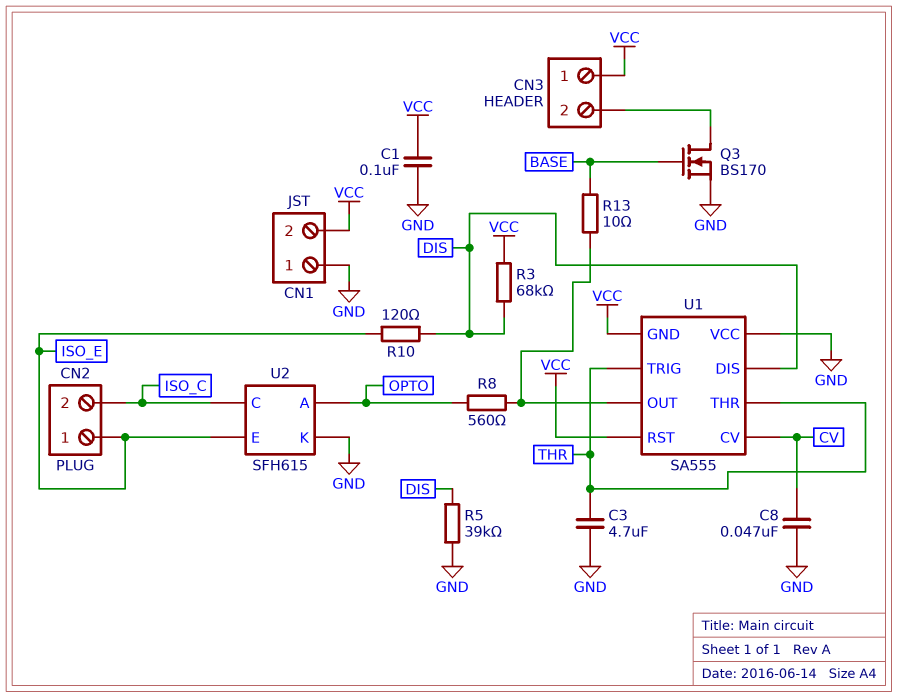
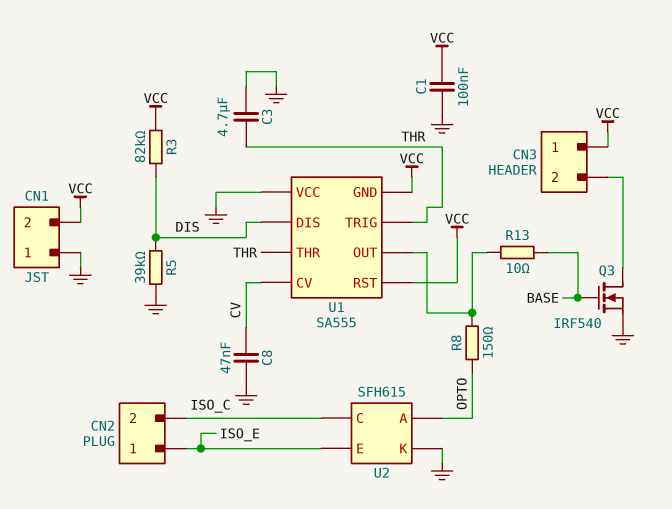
Q3: NMOS BS170 (G BASE, D CN3/2, S GND) -> NMOS IRF540 (G BASE, D CN3/2, S GND)
R3: 68k (DIS, VCC) -> 82k (DIS, VCC)
R8: 560 (OPTO, U1/OUT) -> 150 (OPTO, U1/OUT)
R10: 120 (DIS, ISO_E) -> none

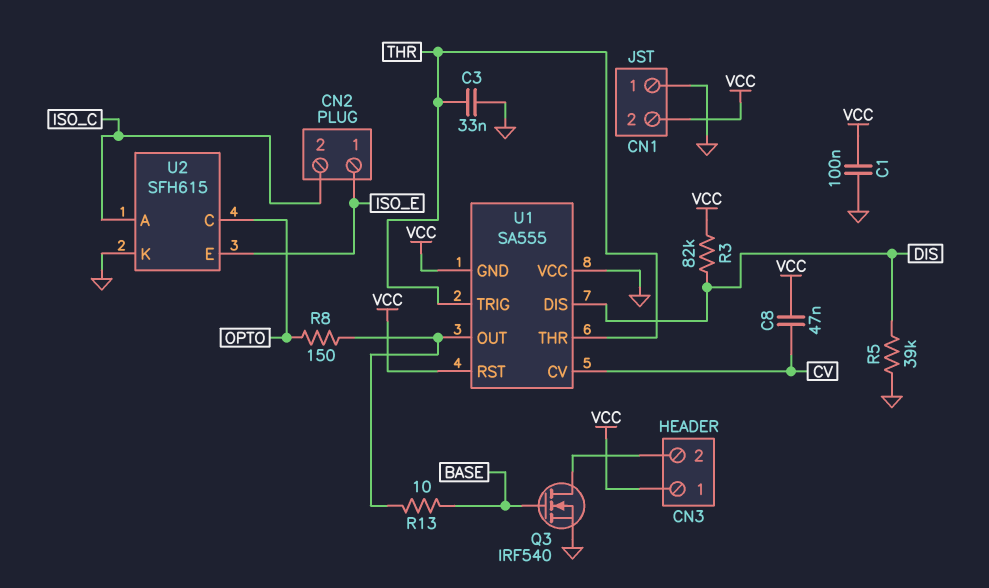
C3: 4.7uF (GND, THR) -> 33nF (GND, THR)
C8: 47nF (CV, GND) -> 47nF (CV, VCC)
U2 pin A: OPTO -> ISO_C
U2 pin C: ISO_C -> OPTO

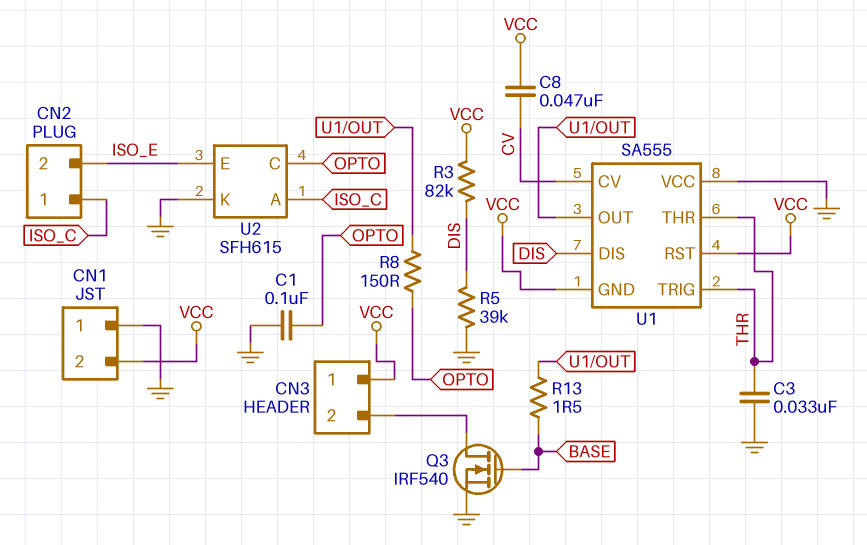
C1: 100nF (GND, VCC) -> 100nF (GND, OPTO)
CN2 pin 1: ISO_E -> ISO_C
CN2 pin 2: ISO_C -> ISO_E
R13: 10 (BASE, U1/OUT) -> 1.5 (BASE, U1/OUT)

